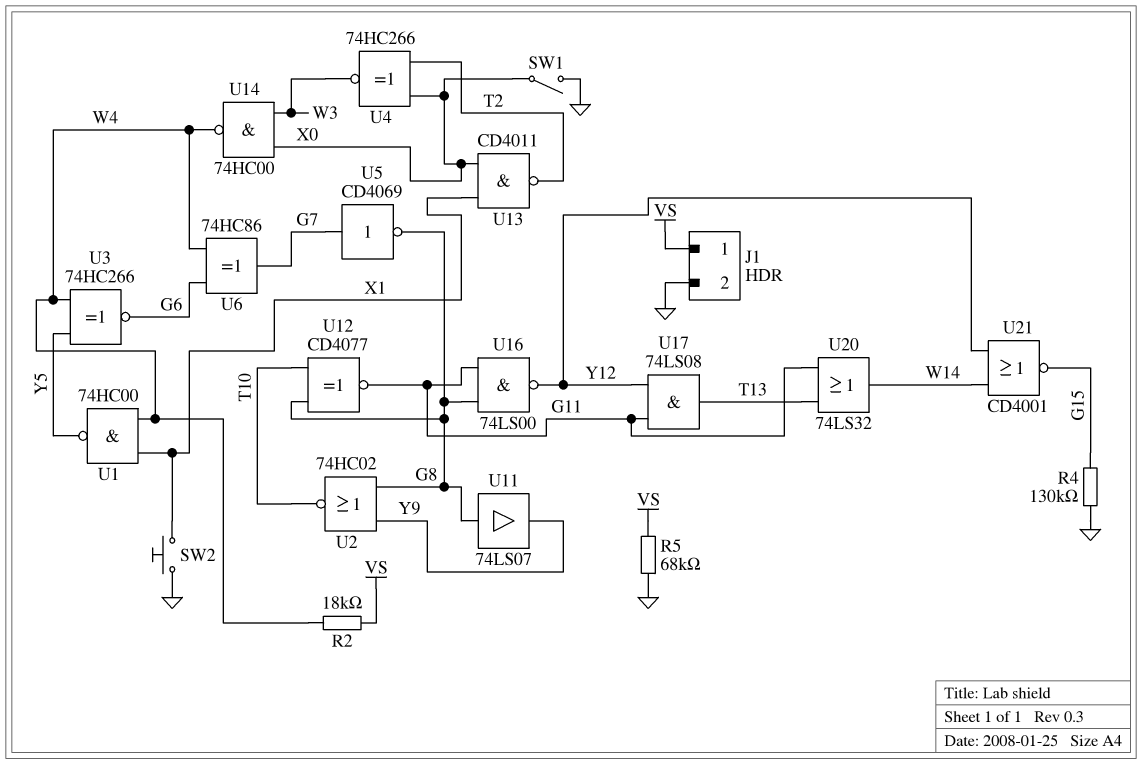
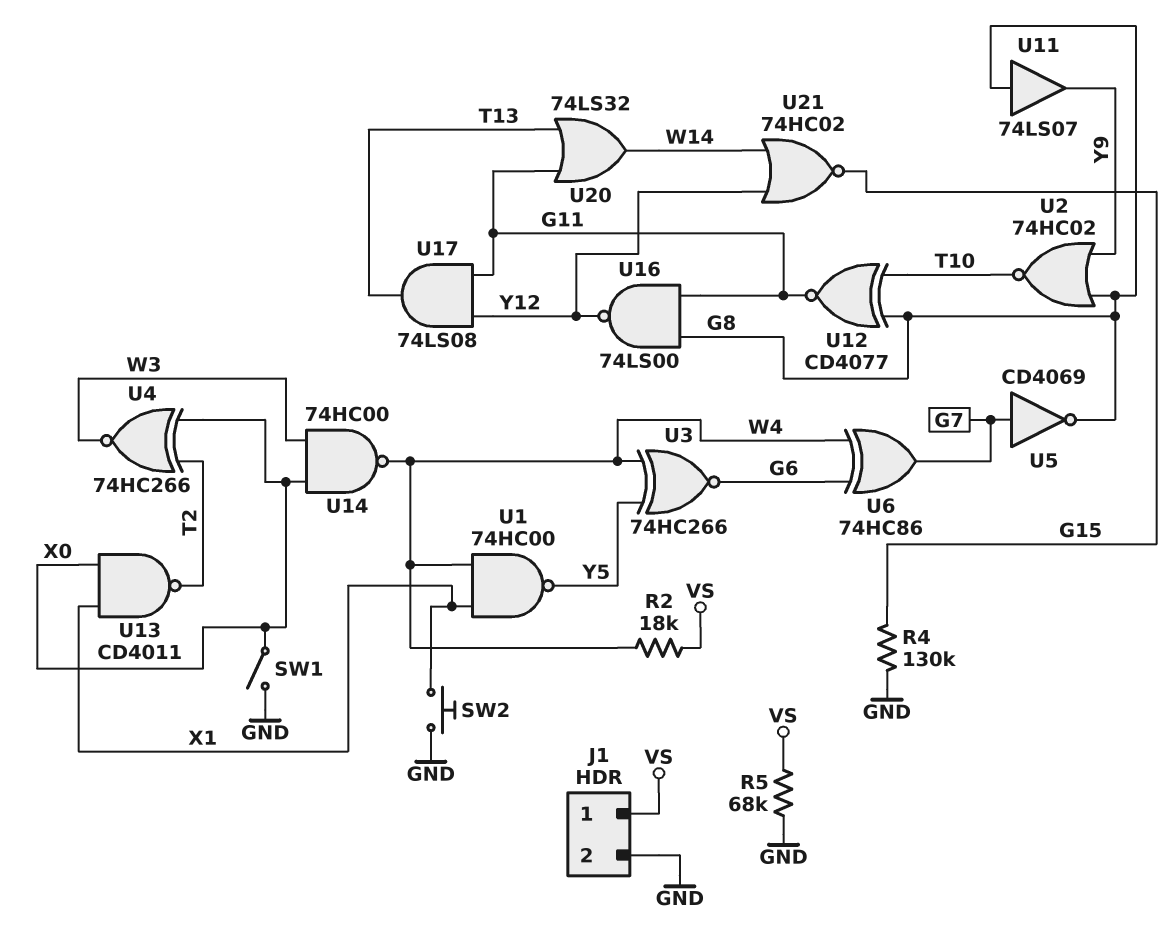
U21: NOR CD4001 (in W14, in Y12, out G15) -> NOR 74HC02 (in W14, in Y12, out G15)

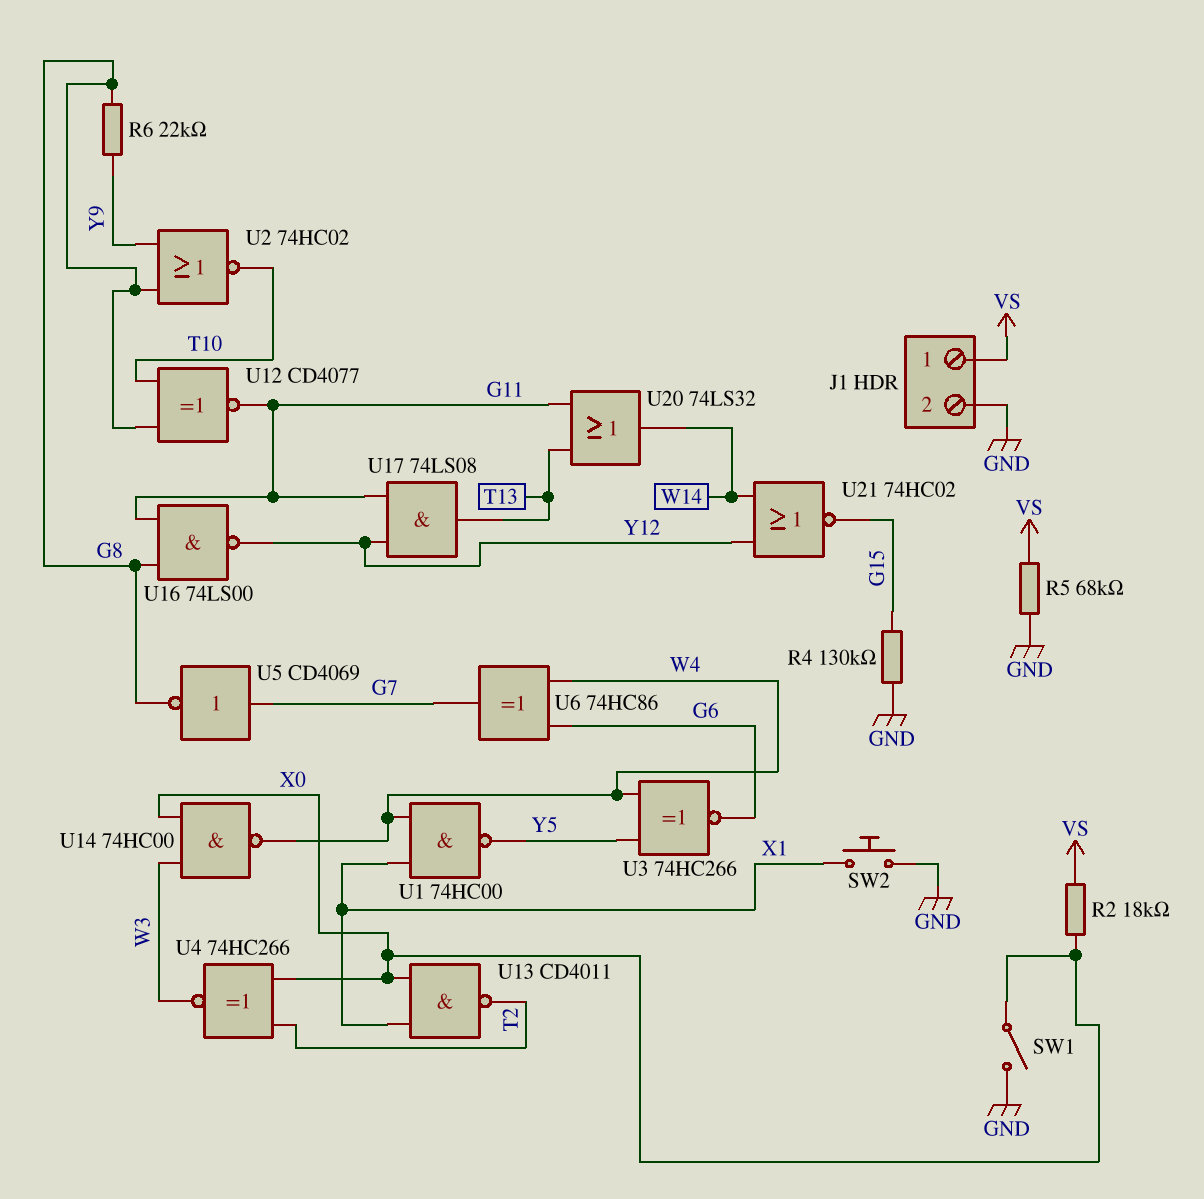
R2: 18k (VS, W4) -> 18k (VS, X0)
R6: none -> 22k (G8, Y9)
U11: buffer 74LS07 (in G8, out Y9) -> none

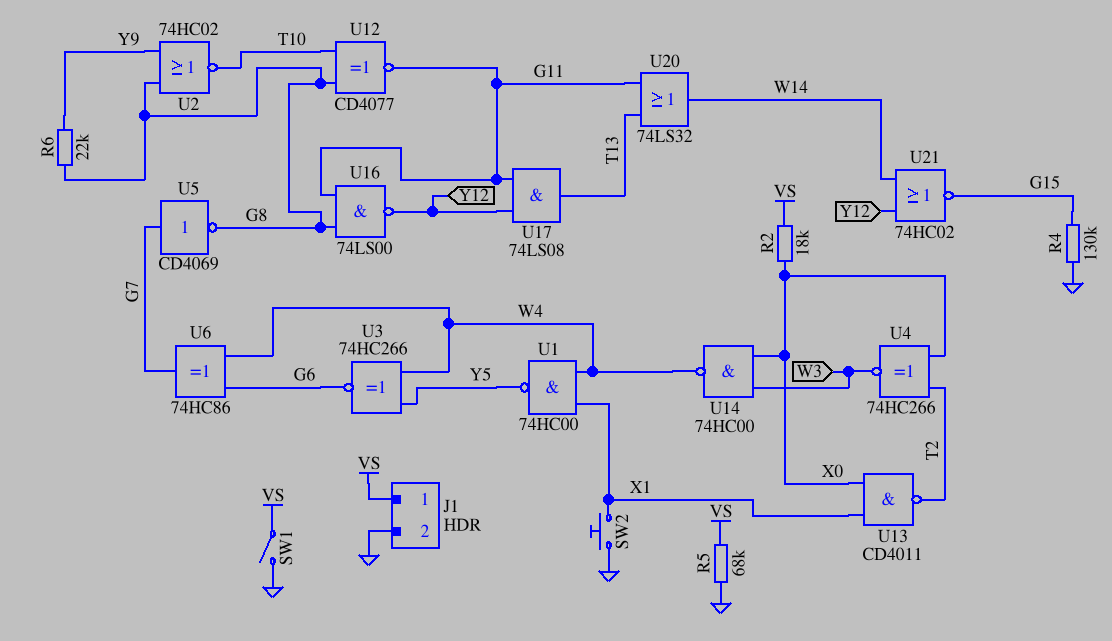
SW1: switch (GND, X0) -> switch (GND, VS)

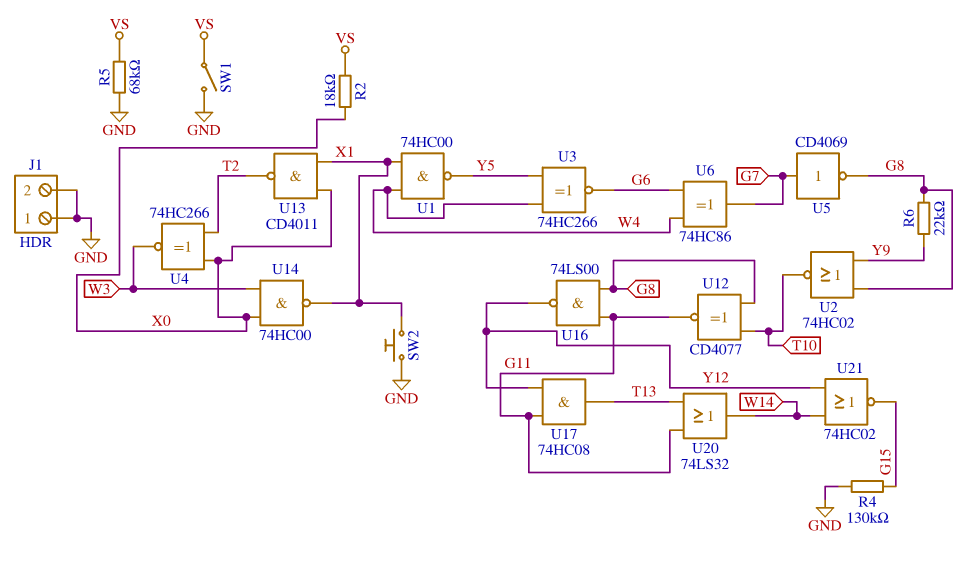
J1 pin 1: VS -> GND
U14: NAND 74HC00 (in W3, in X0, out W4) -> NAND 74HC00 (in W3, in X0, out X1)
U17: AND 74LS08 (in G11, in Y12, out T13) -> AND 74HC08 (in G11, in Y12, out T13)

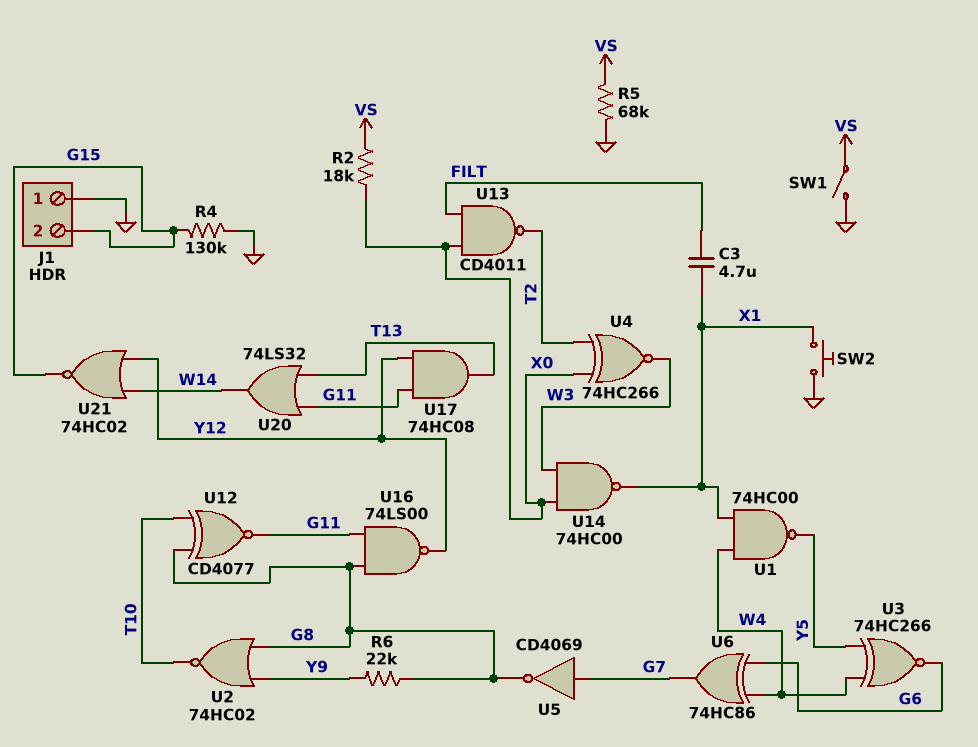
C3: none -> 4.7uF (FILT, X1)
J1 pin 2: GND -> G15
U13: NAND CD4011 (in X0, in X1, out T2) -> NAND CD4011 (in FILT, in X0, out T2)

